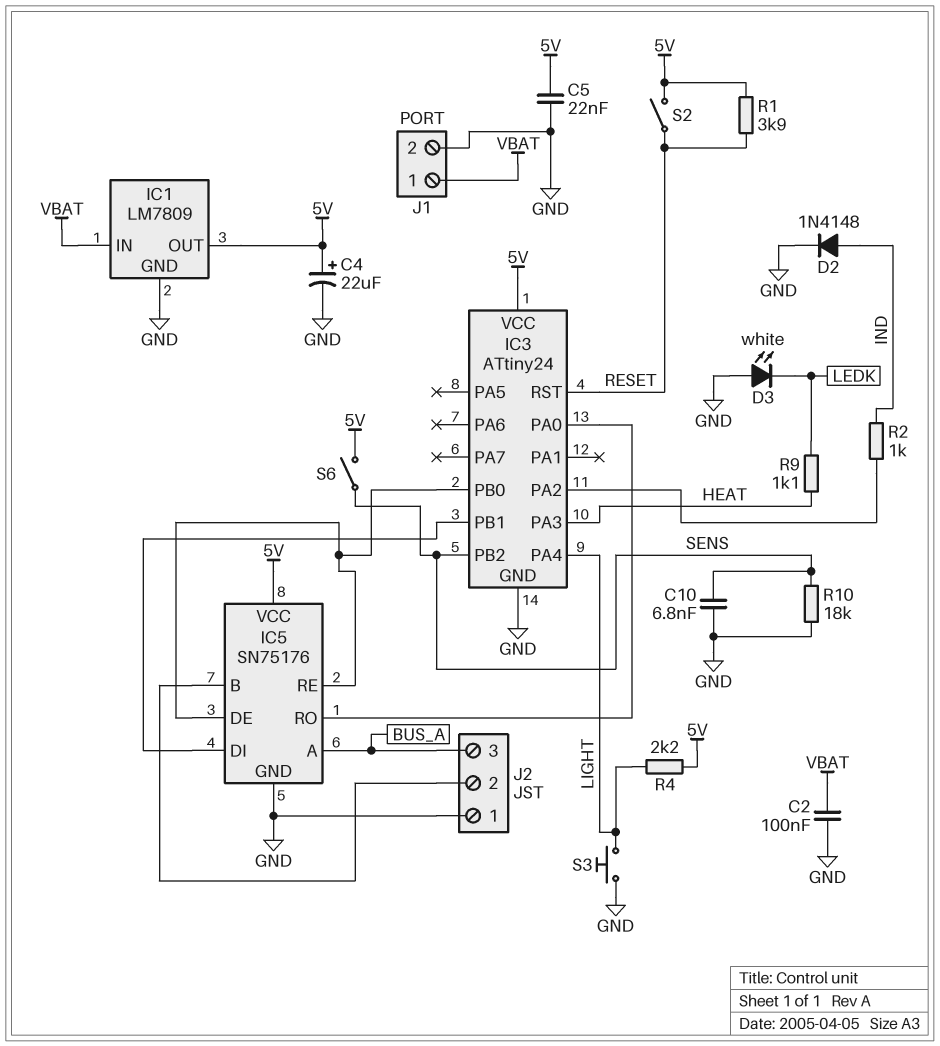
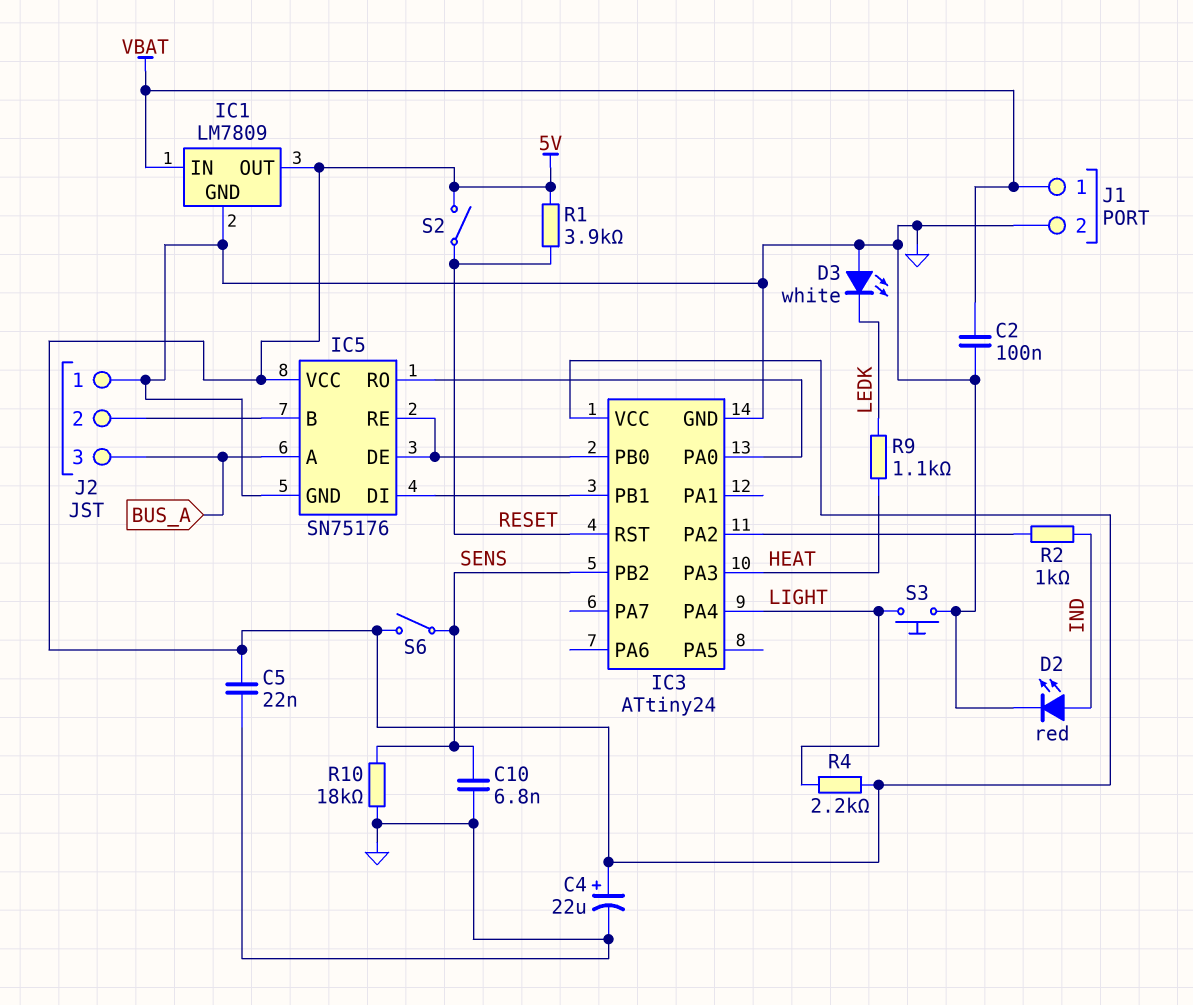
D2: diode 1N4148 (A IND, K GND) -> LED red (A IND, K GND)

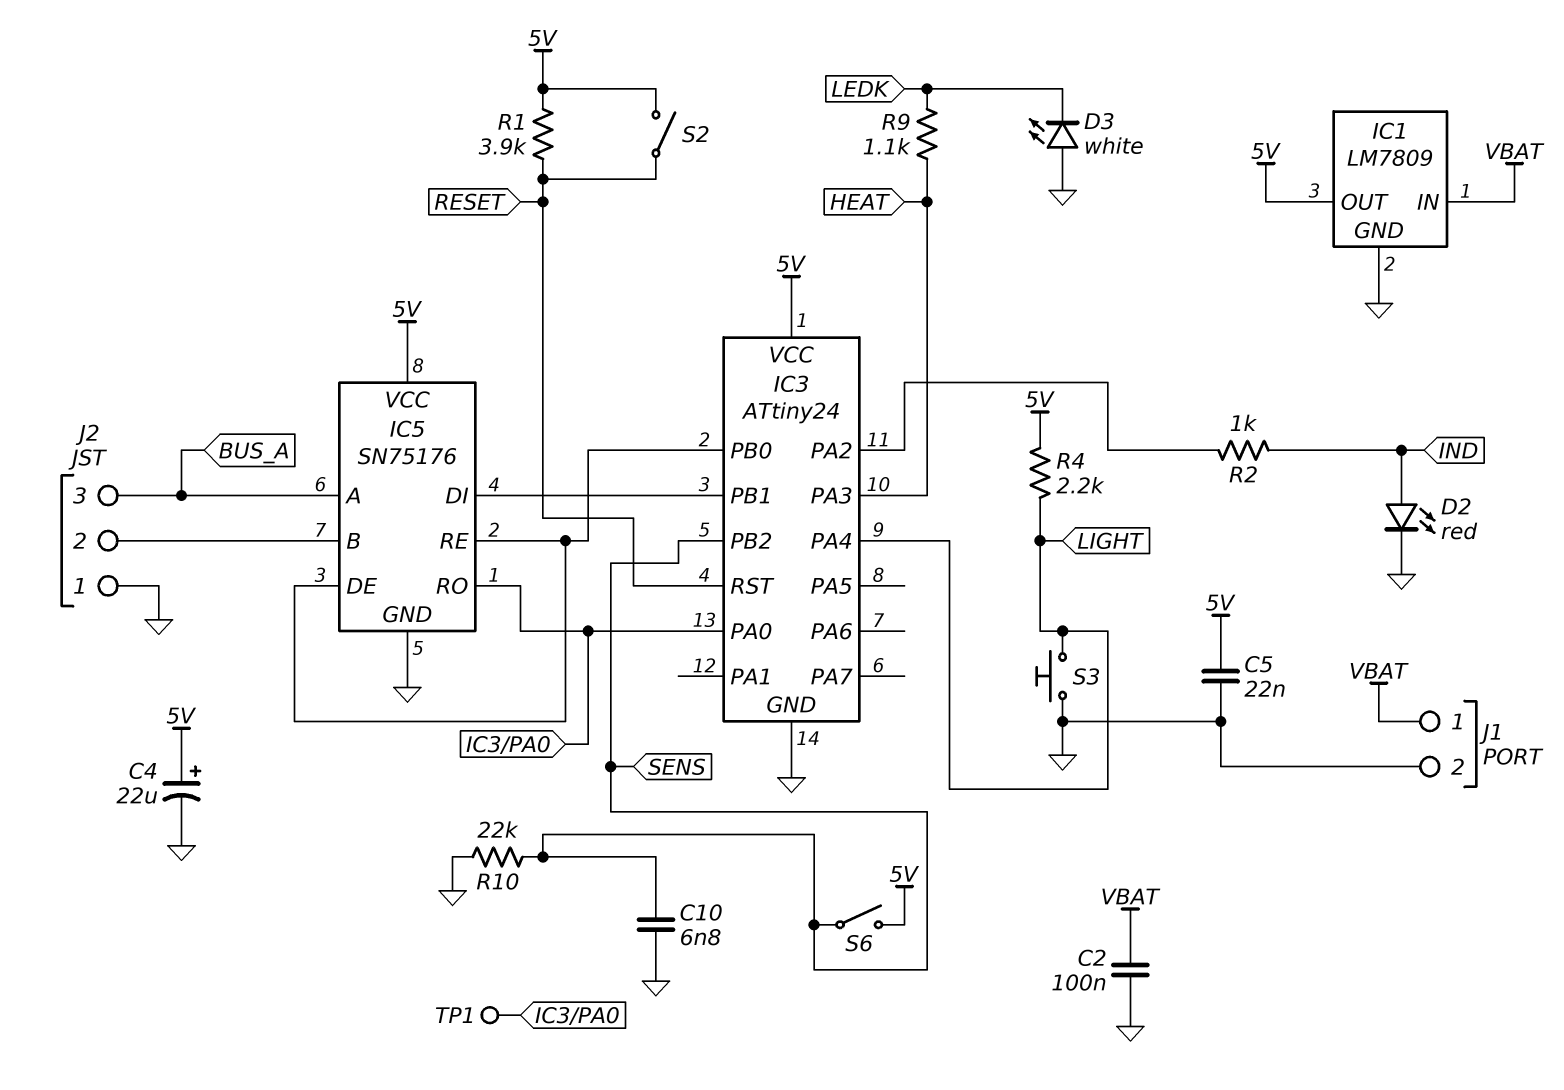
R10: 18k (GND, SENS) -> 22k (GND, SENS)
TP1: none -> test point (IC3/PA0)

